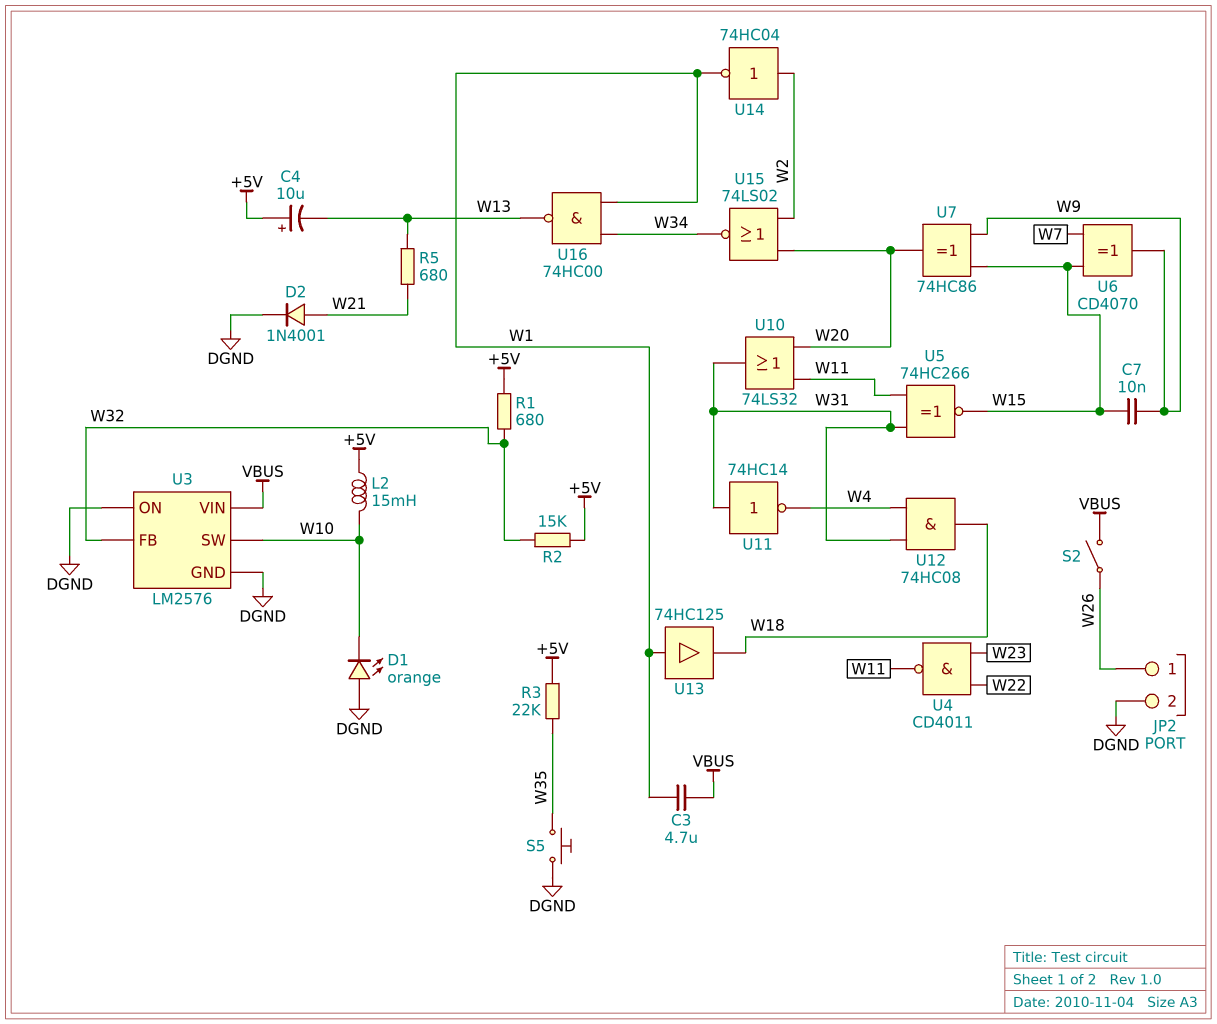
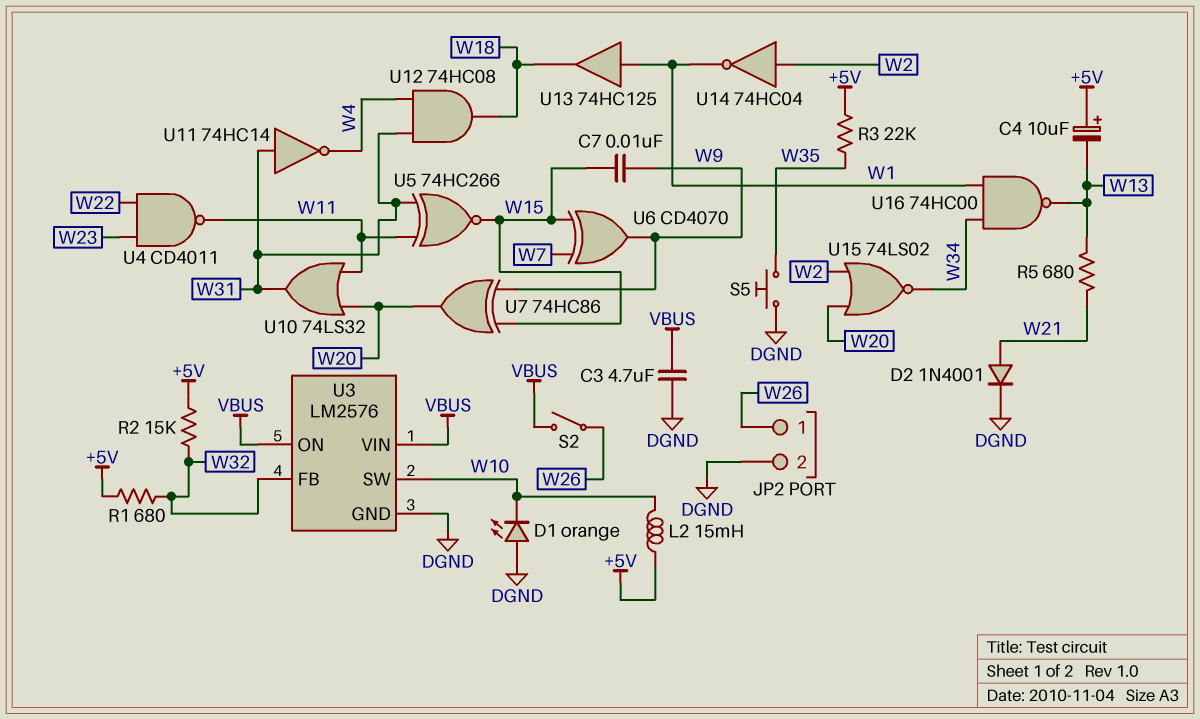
C3: 4.7uF (VBUS, W1) -> 4.7uF (DGND, VBUS)
U3 pin ON: DGND -> VBUS

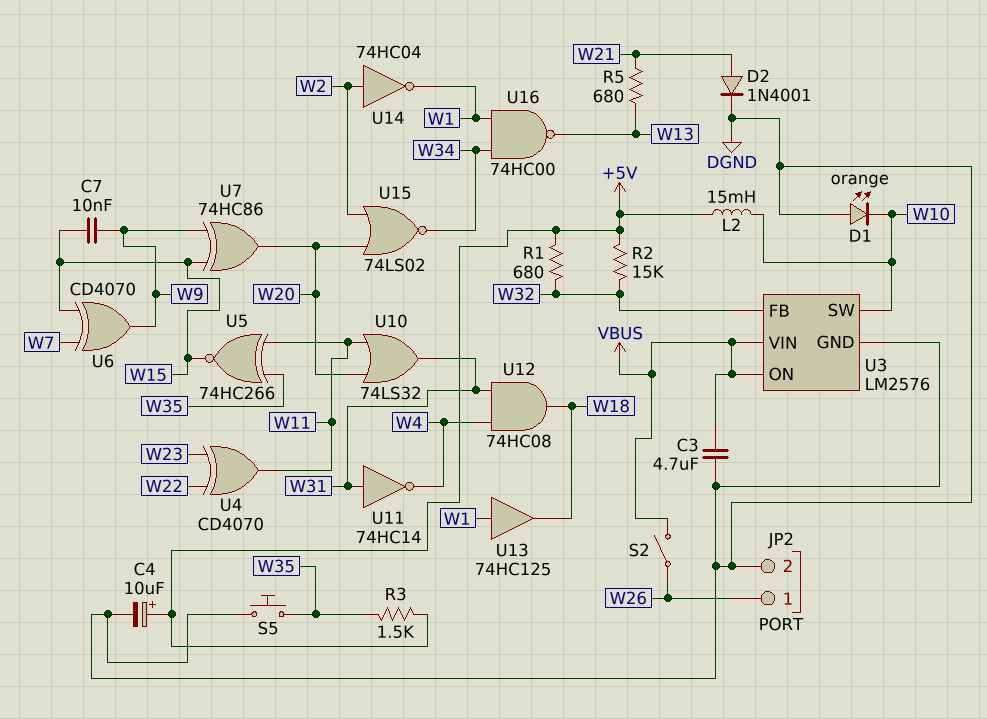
C4: 10uF (plus +5V, minus W13) -> 10uF (plus +5V, minus DGND)
R3: 22k (+5V, W35) -> 1.5k (+5V, W35)
U4: NAND CD4011 (in W22, in W23, out W11) -> XOR CD4070 (in W22, in W23, out W11)
U5: XNOR 74HC266 (in W11, in W31, out W15) -> XNOR 74HC266 (in W11, in W35, out W15)

